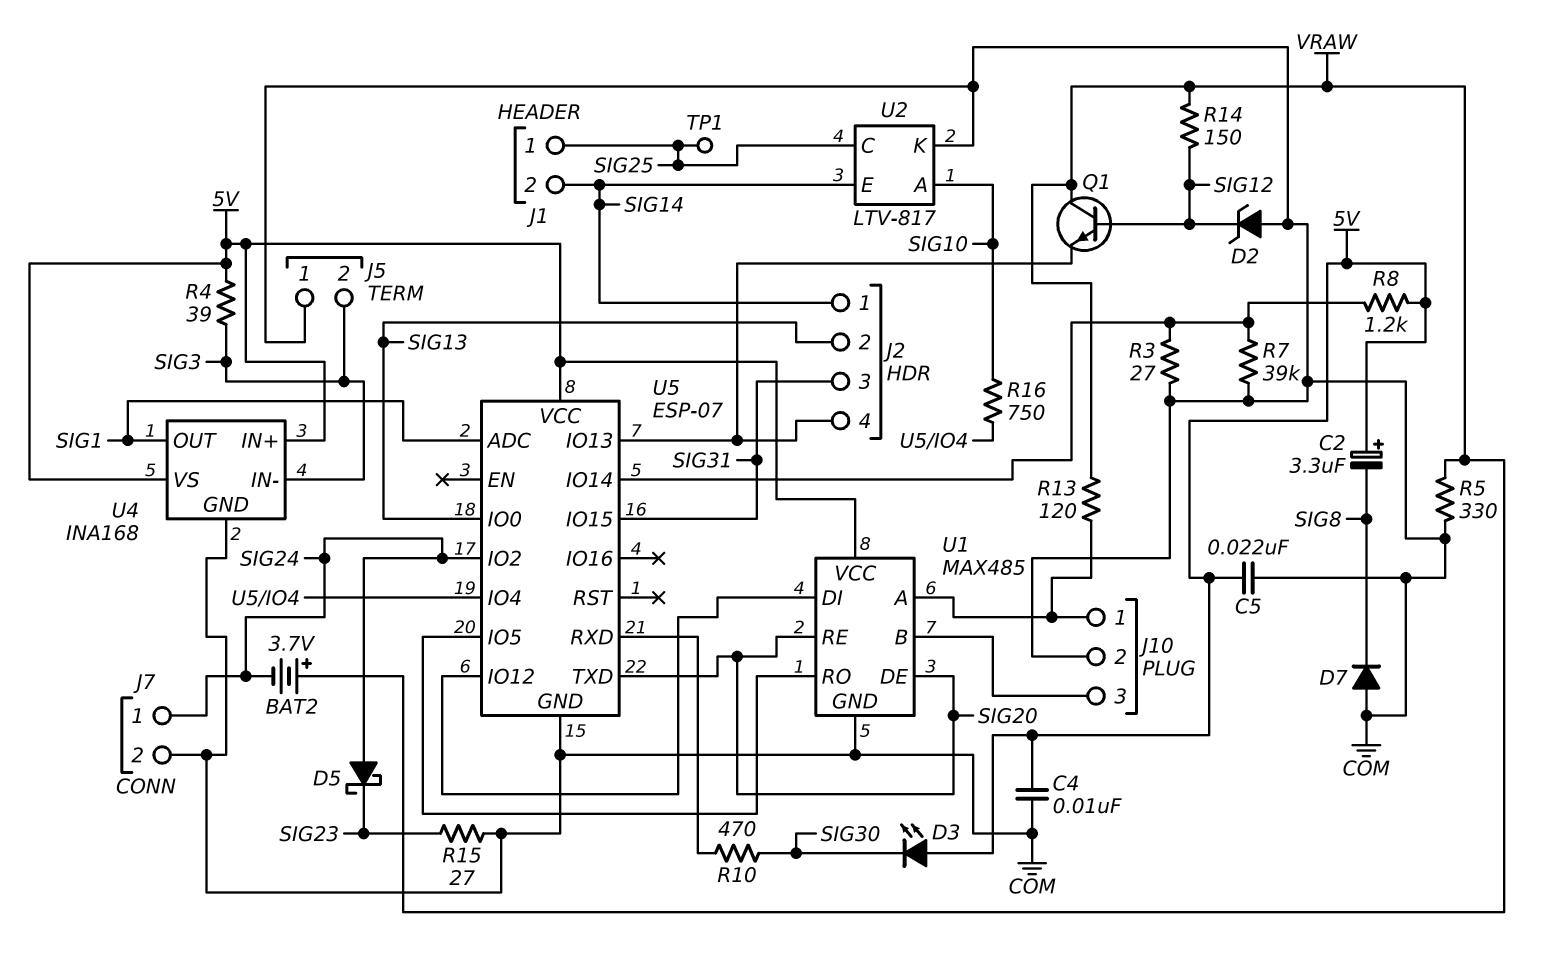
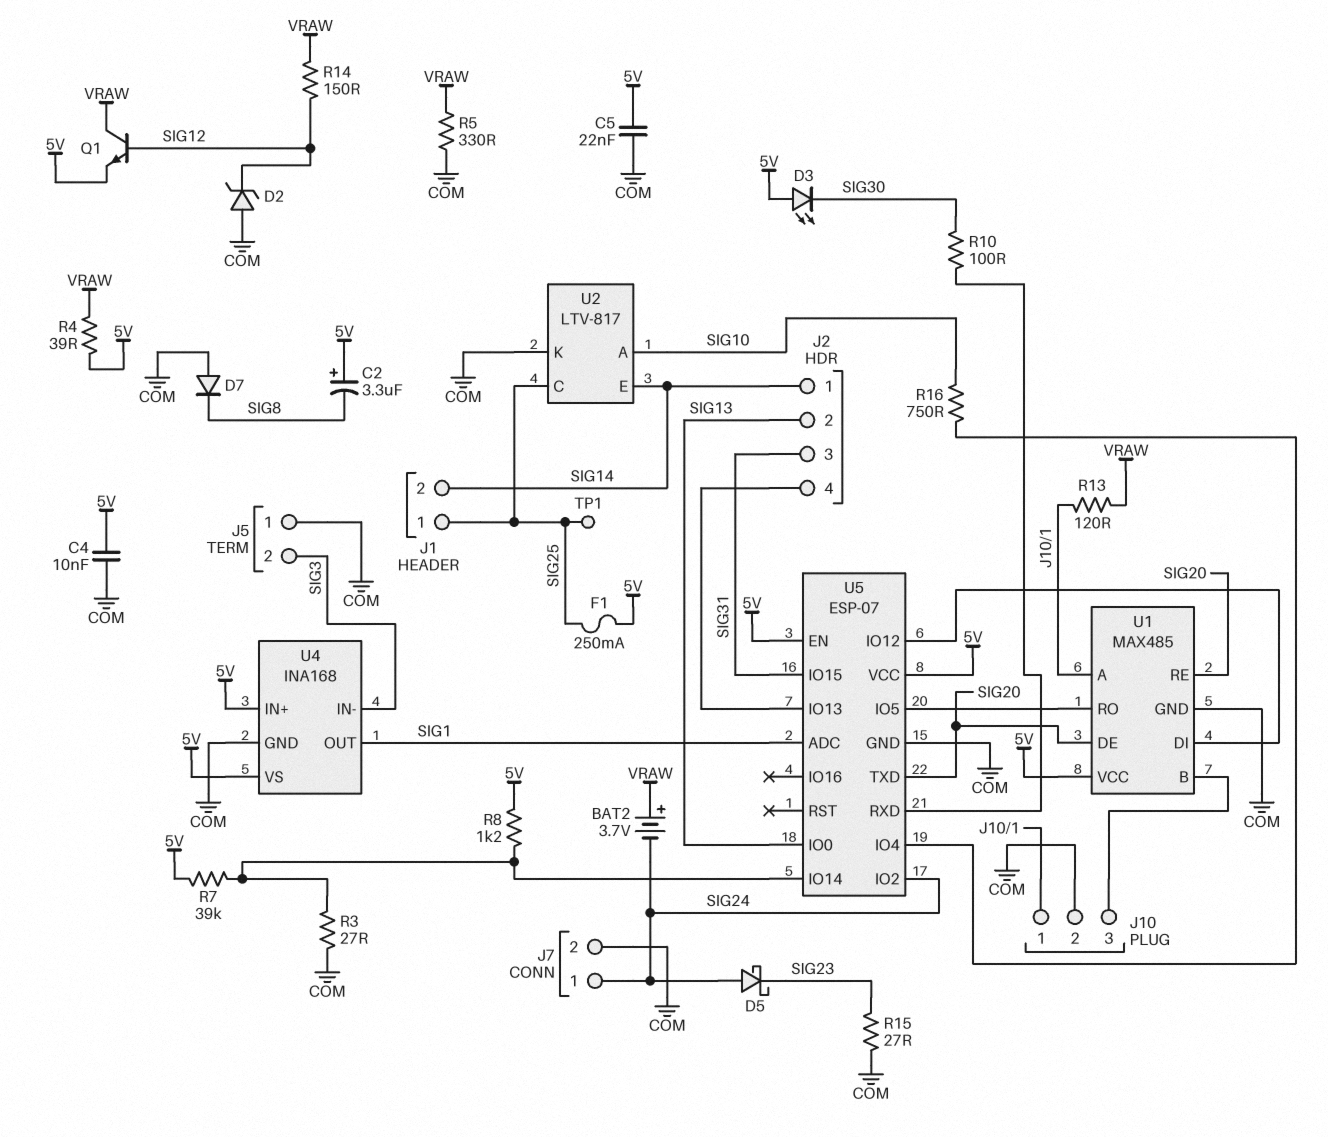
F1: none -> 250mA (5V, SIG25)
Q1: NPN (B SIG12, C VRAW, E J2/4) -> NPN (B SIG12, C VRAW, E 5V)
R4: 39 (5V, SIG3) -> 39 (5V, VRAW)
R7: 39k (COM, U5/IO14) -> 39k (5V, U5/IO14)
R10: 470 (SIG30, U5/RXD) -> 100 (SIG30, U5/RXD)
U5 pin EN: none -> 5V

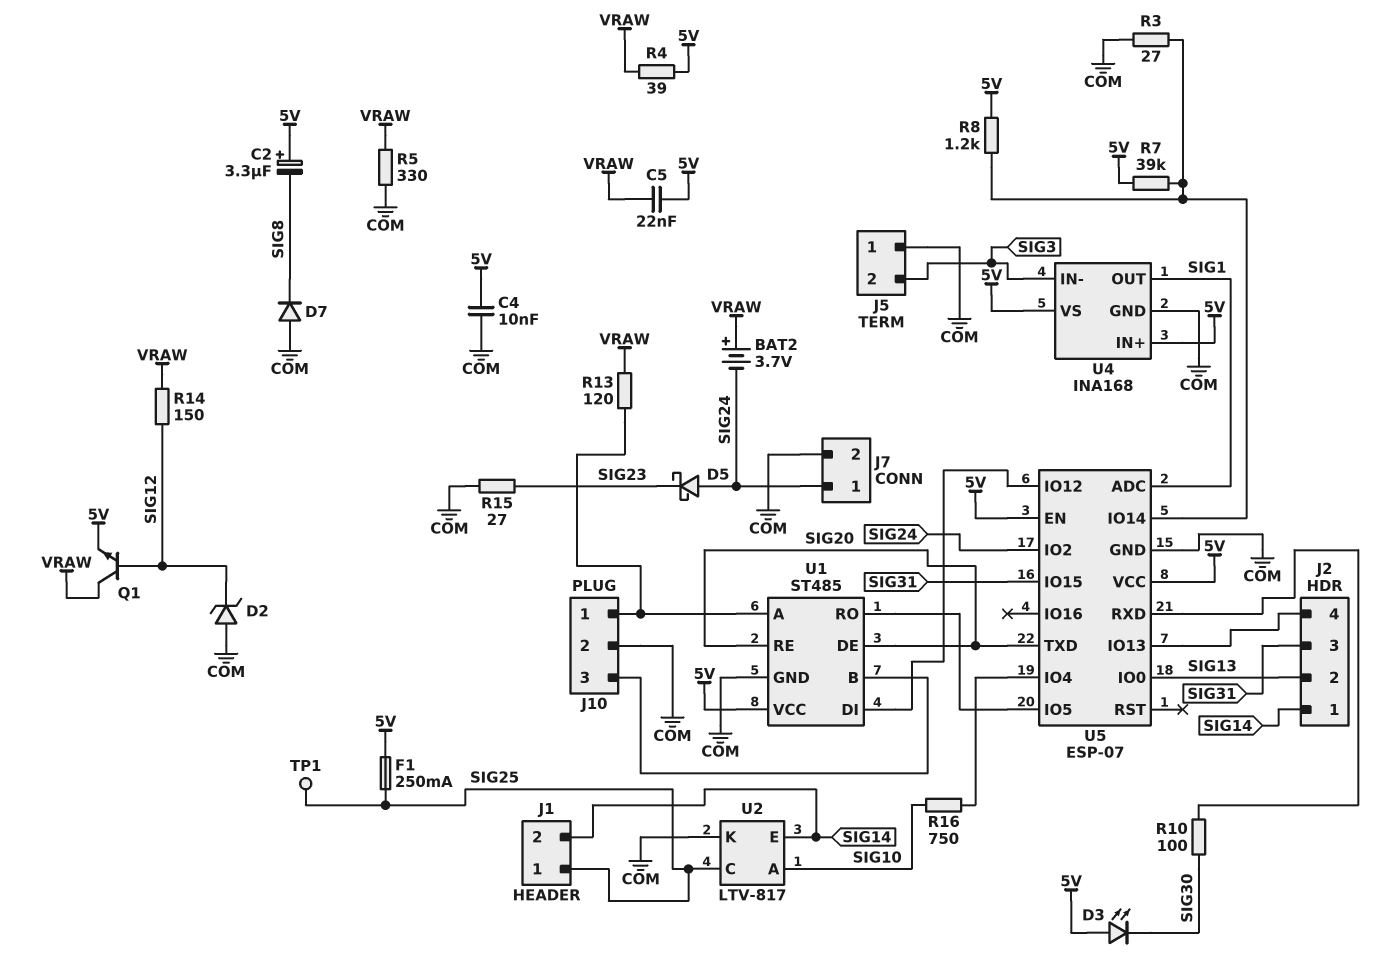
C5: 22nF (5V, COM) -> 22nF (5V, VRAW)
U1: MAX485 -> ST485

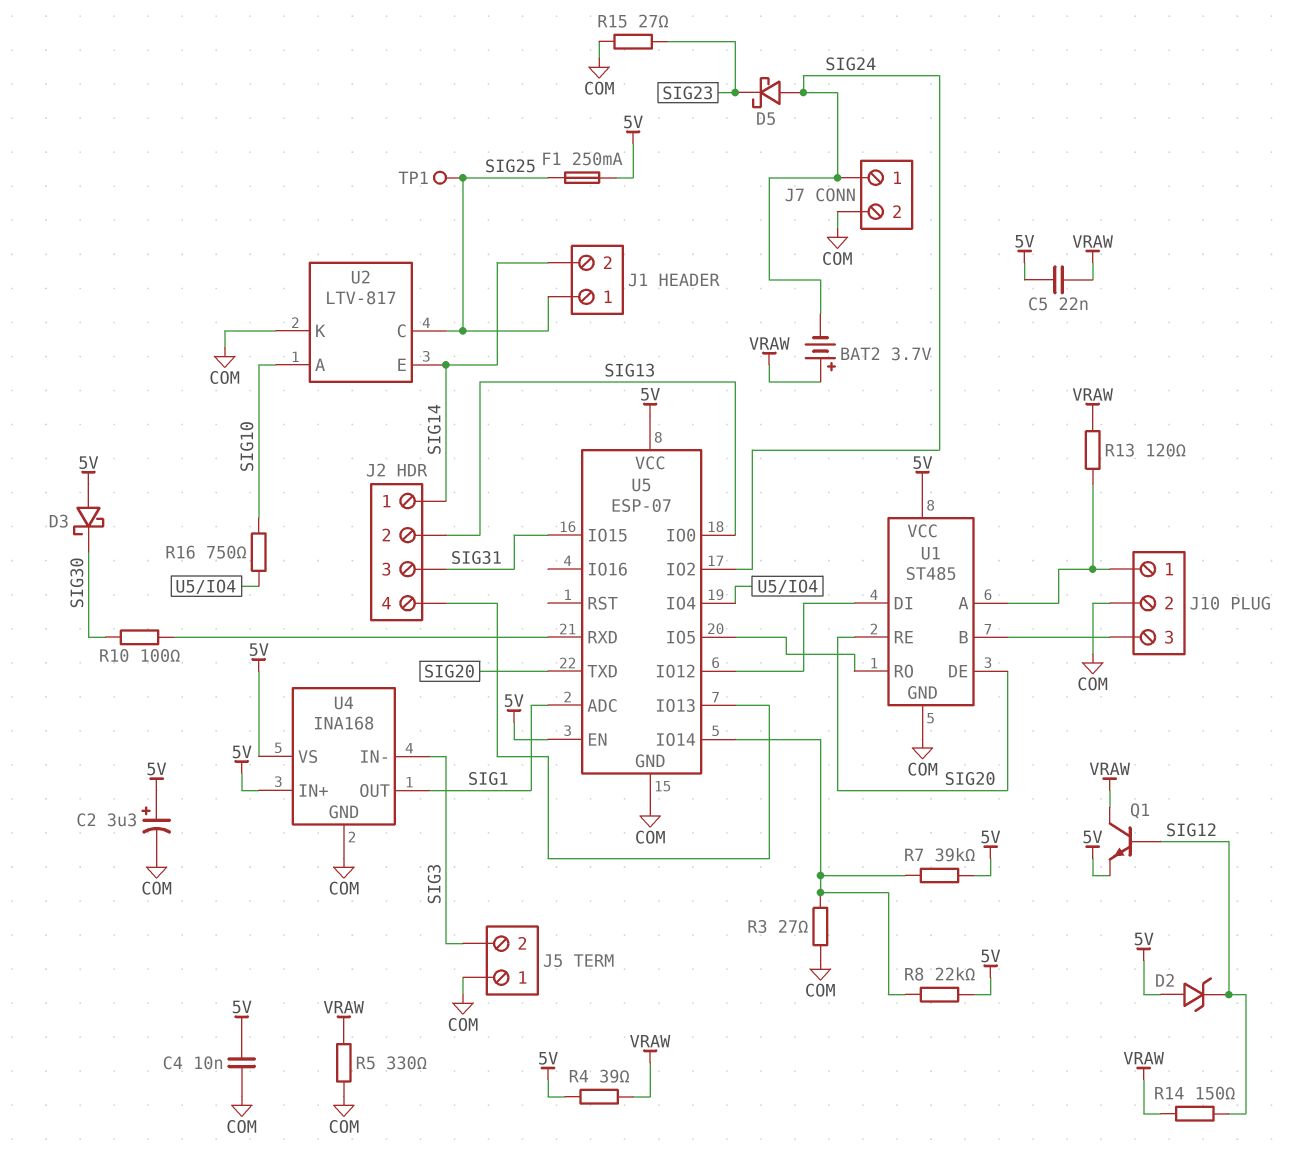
C2: 3.3uF (plus 5V, minus SIG8) -> 3.3uF (plus 5V, minus COM)
D2: zener (A COM, K SIG12) -> zener (A 5V, K SIG12)
D3: LED (A 5V, K SIG30) -> schottky (A 5V, K SIG30)
D7: diode (A COM, K SIG8) -> none
R8: 1.2k (5V, U5/IO14) -> 22k (5V, U5/IO14)

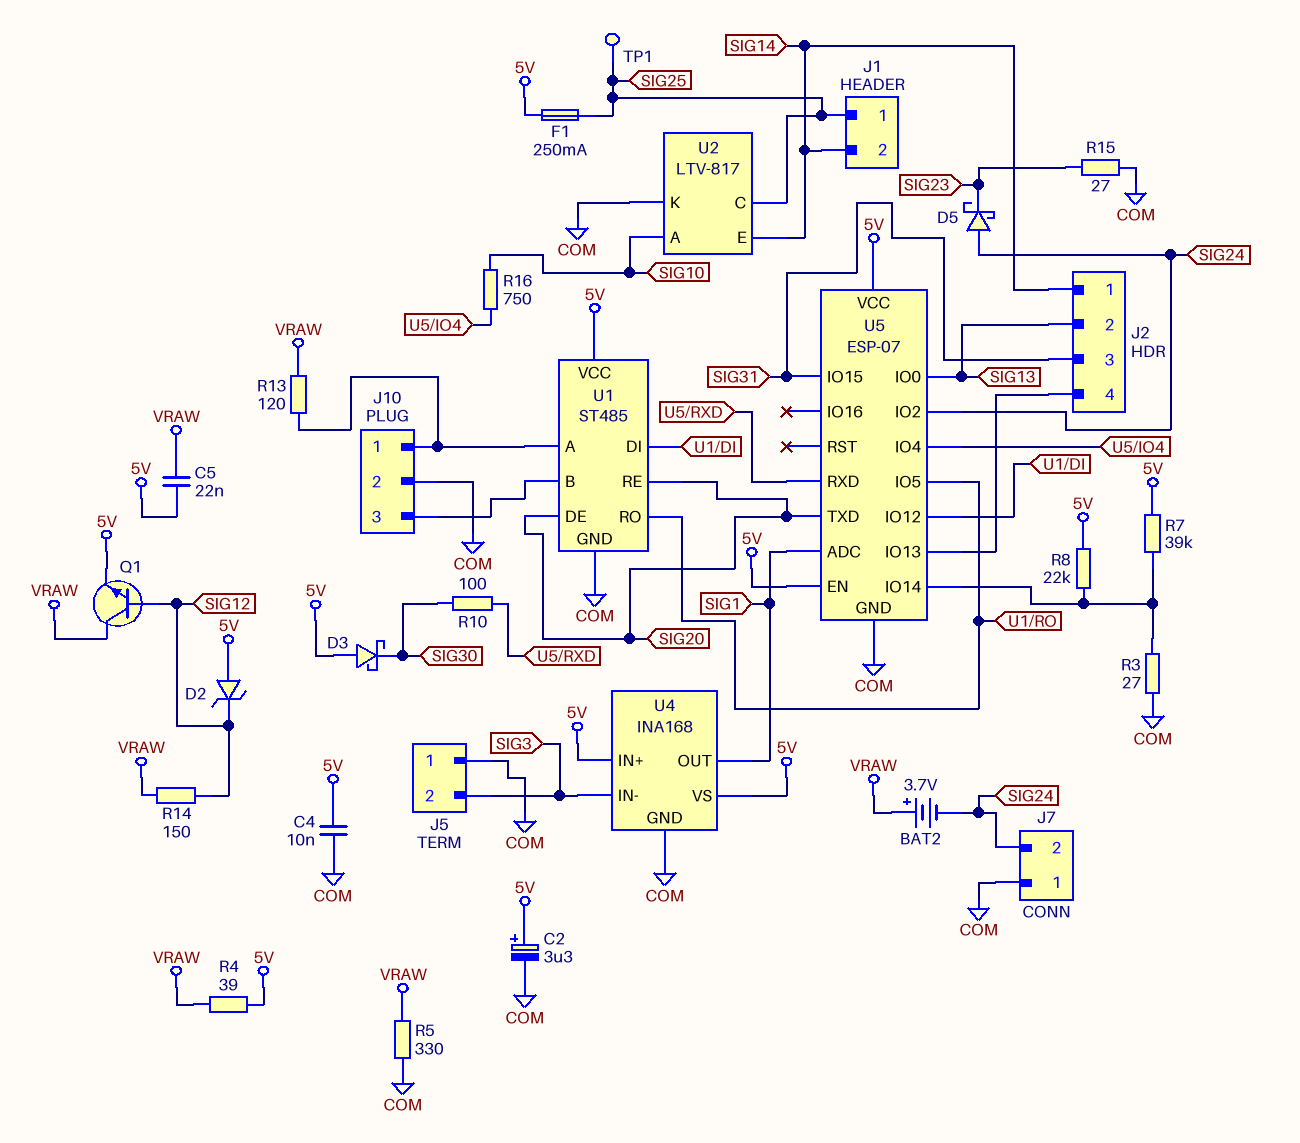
J7 pin 1: SIG24 -> COM
J7 pin 2: COM -> SIG24

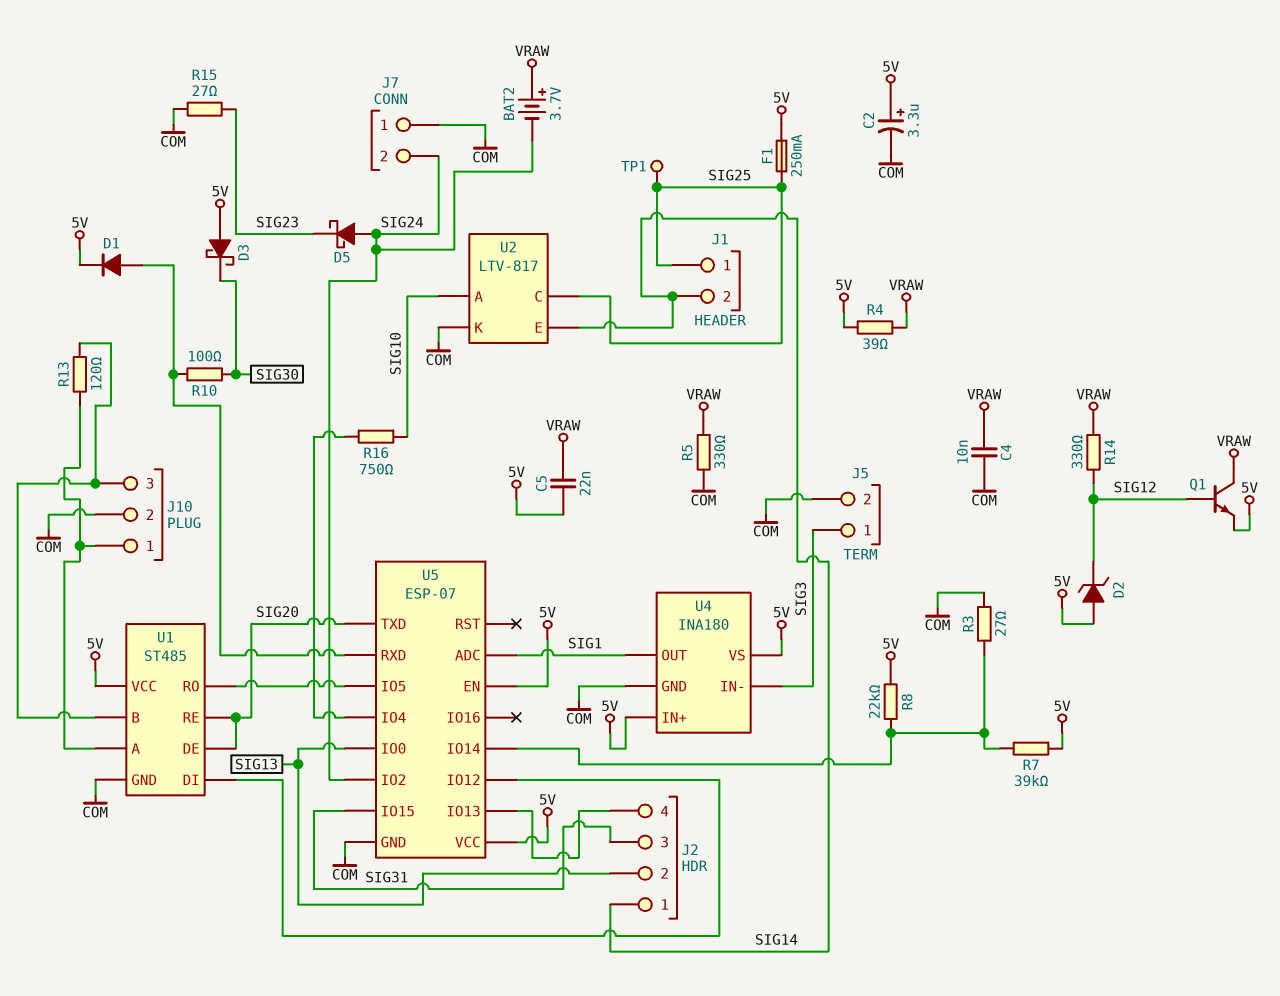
C4: 10nF (5V, COM) -> 10nF (COM, VRAW)
D1: none -> diode (A U5/RXD, K 5V)
J5 pin 1: COM -> SIG3
J5 pin 2: SIG3 -> COM
R13: 120 (J10/1, VRAW) -> 120 (J10/1, J10/3)
R14: 150 (SIG12, VRAW) -> 330 (SIG12, VRAW)
U4: INA168 -> INA180

